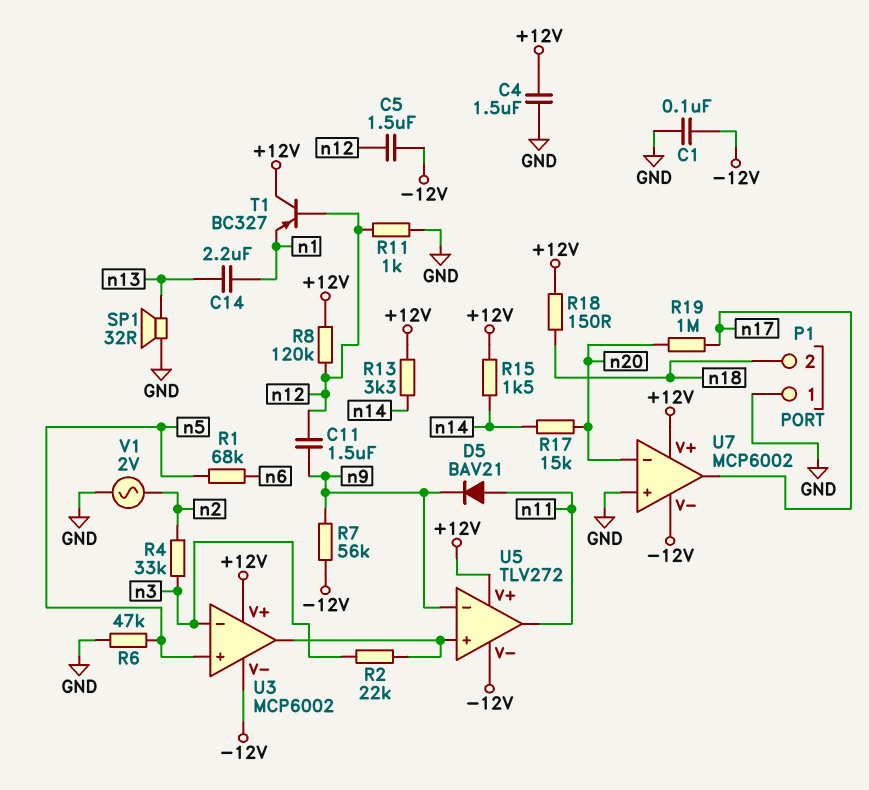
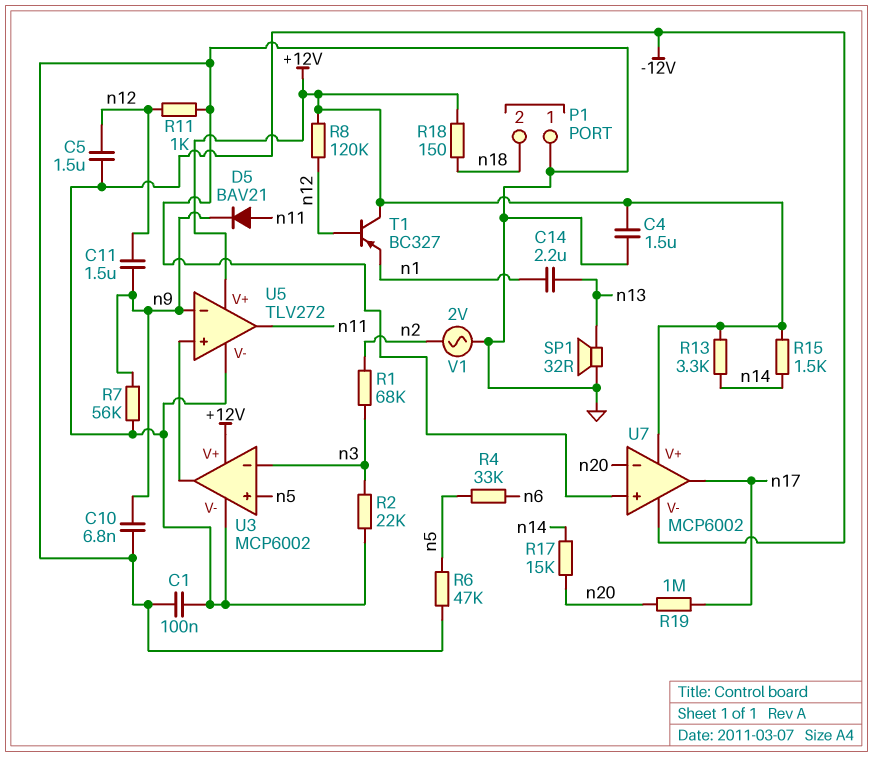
C10: none -> 6.8nF (GND, n9)
R1: 68k (n5, n6) -> 68k (n2, n3)
R2: 22k (U3/out, n3) -> 22k (-12V, n3)
R4: 33k (n2, n3) -> 33k (n5, n6)

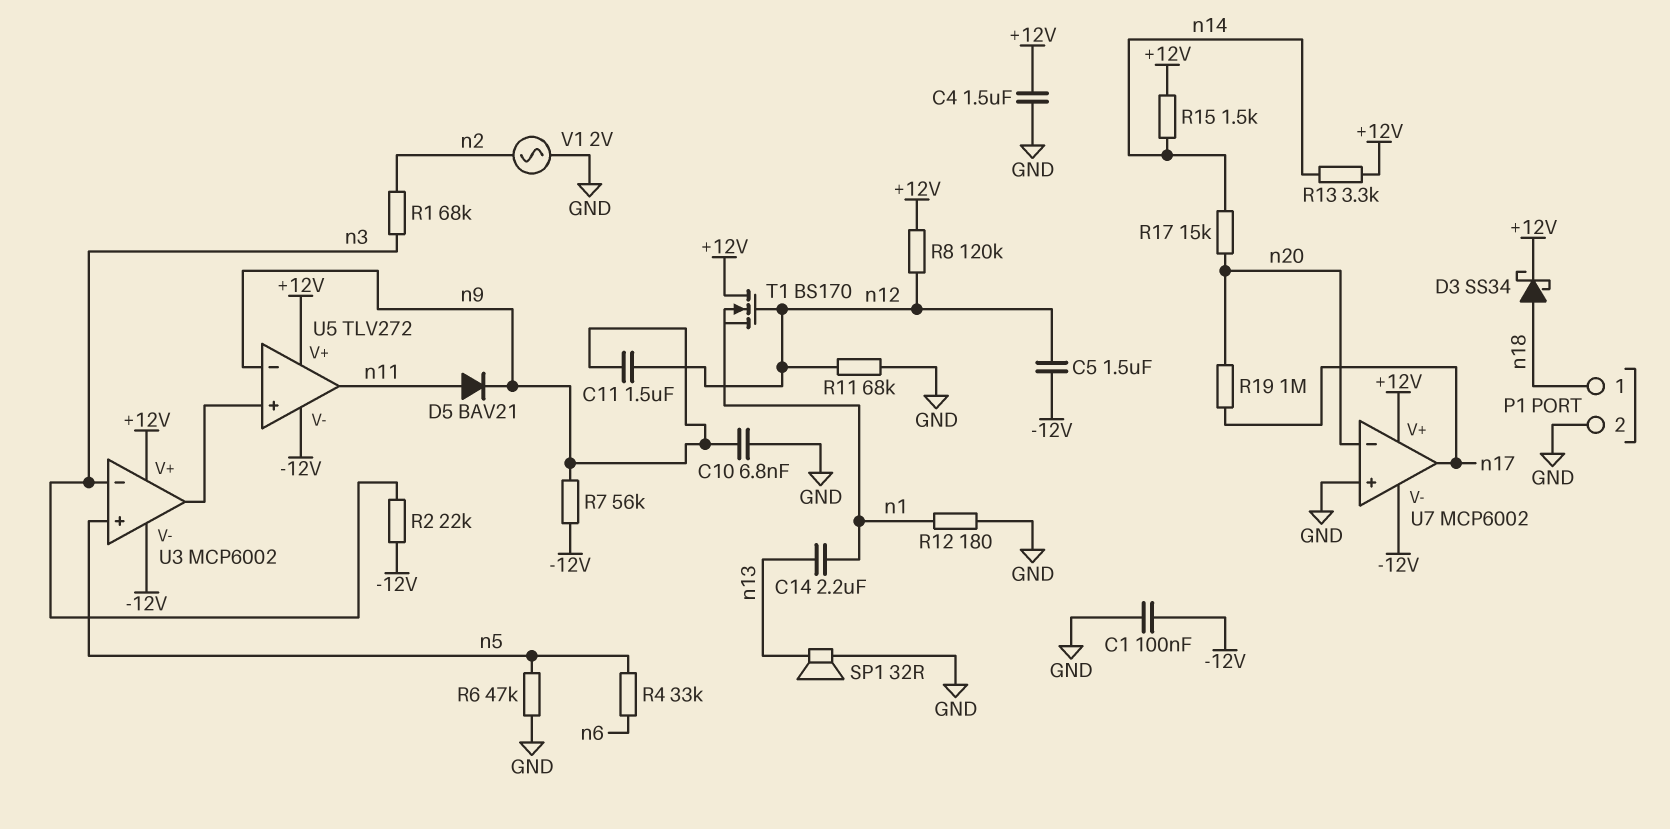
D3: none -> schottky SS34 (A n18, K +12V)
P1 pin 1: GND -> n18
P1 pin 2: n18 -> GND
R11: 1k (GND, n12) -> 68k (GND, n12)
R12: none -> 180 (GND, n1)
R18: 150 (+12V, n18) -> none
T1: PNP BC327 (B n12, C +12V, E n1) -> NMOS BS170 (G n12, D +12V, S n1)

